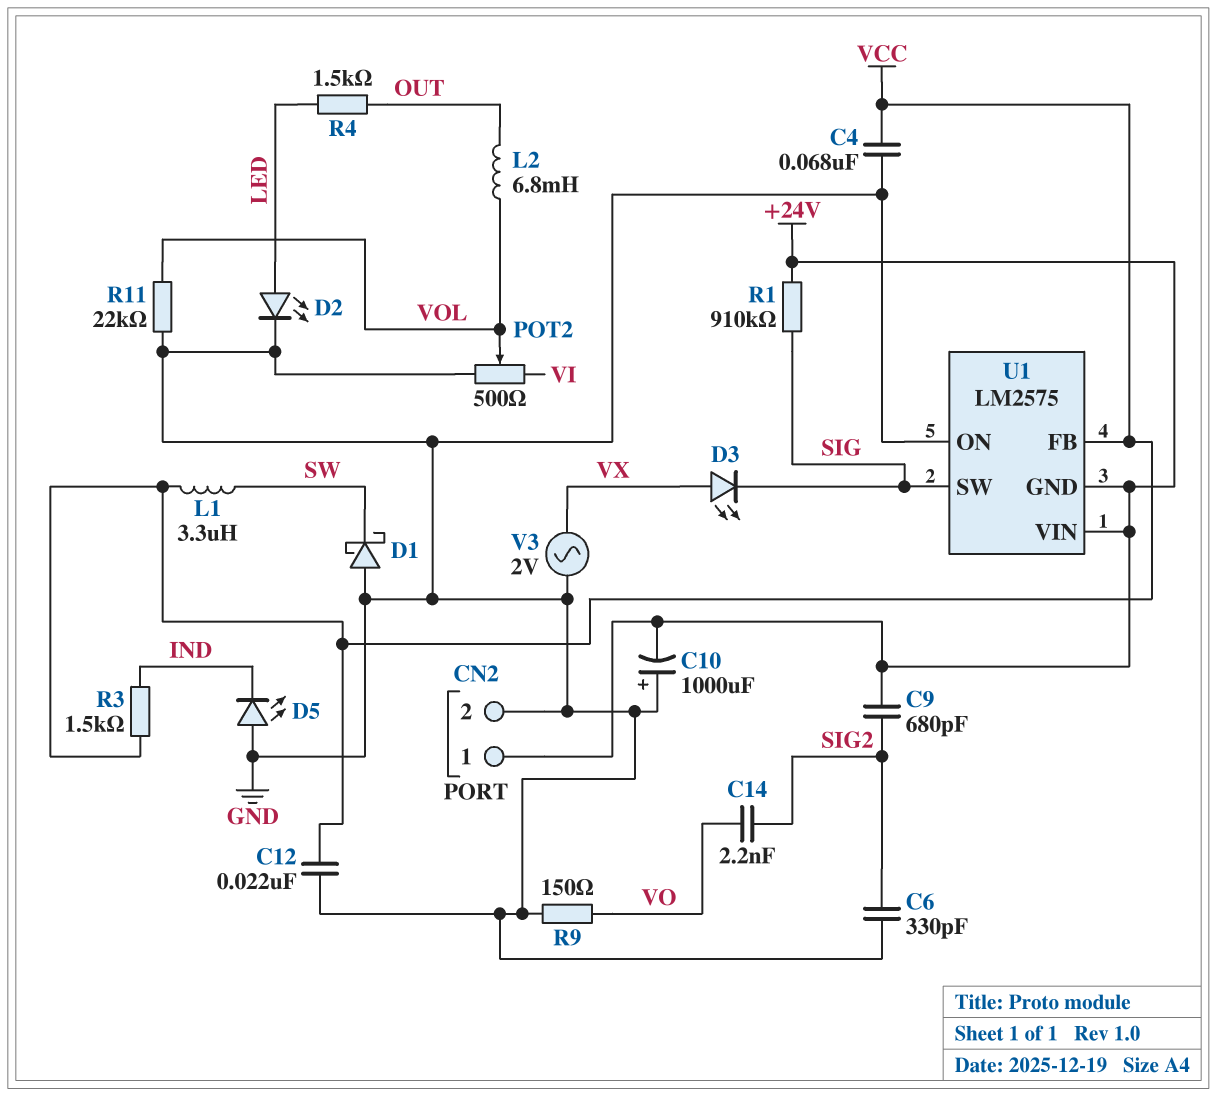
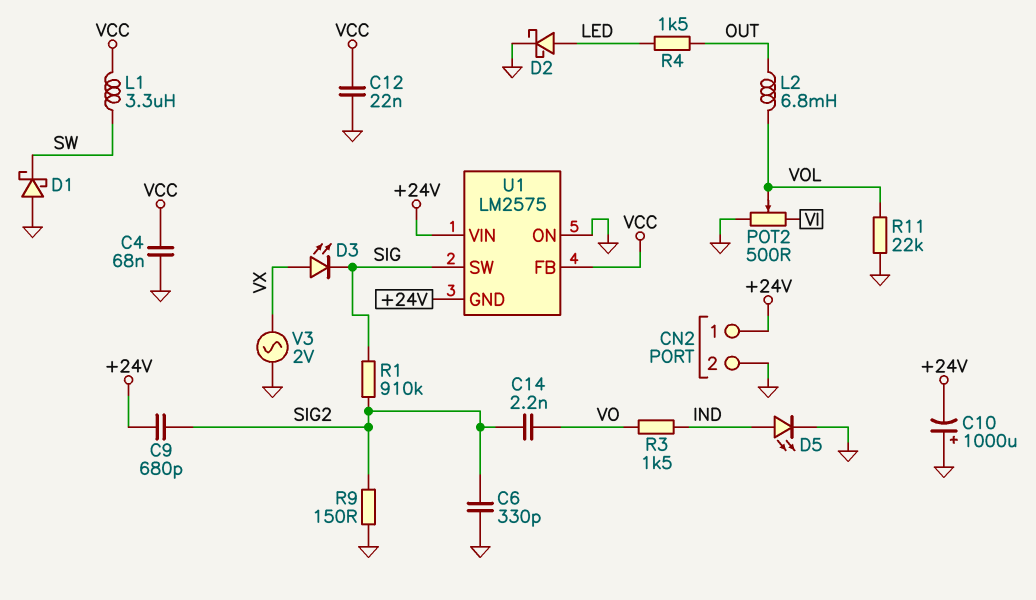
D2: LED (A LED, K GND) -> schottky (A LED, K GND)
D5: LED (A GND, K IND) -> LED (A IND, K GND)
R1: 910k (+24V, SIG) -> 910k (SIG, SIG2)
R3: 1.5k (IND, VCC) -> 1.5k (IND, VO)
R9: 150 (GND, VO) -> 150 (GND, SIG2)

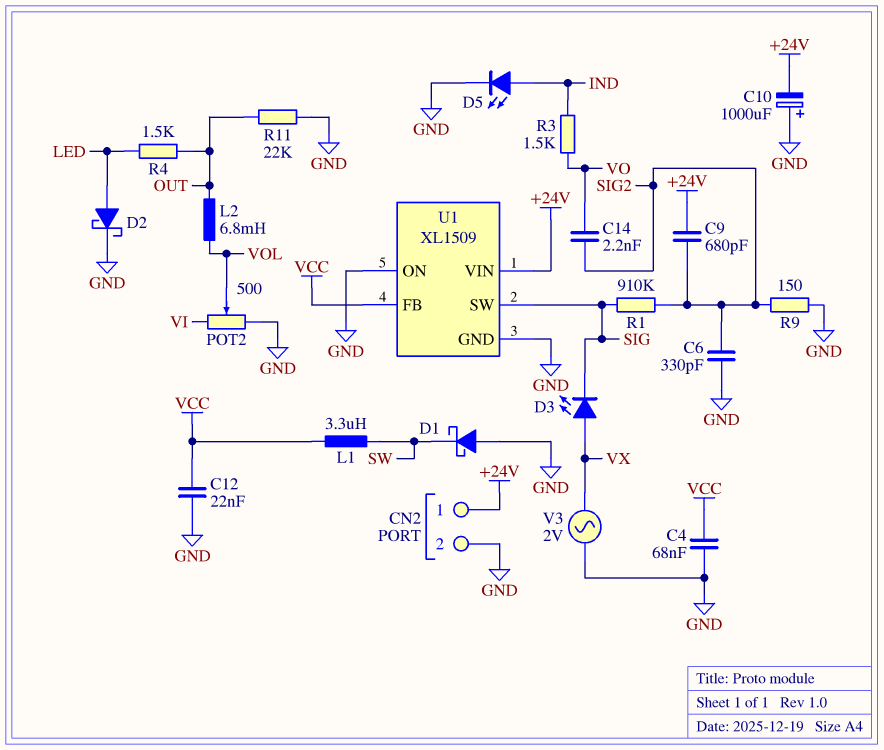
R11: 22k (GND, VOL) -> 22k (GND, OUT)
U1: LM2575 -> XL1509
U1 pin GND: +24V -> GND

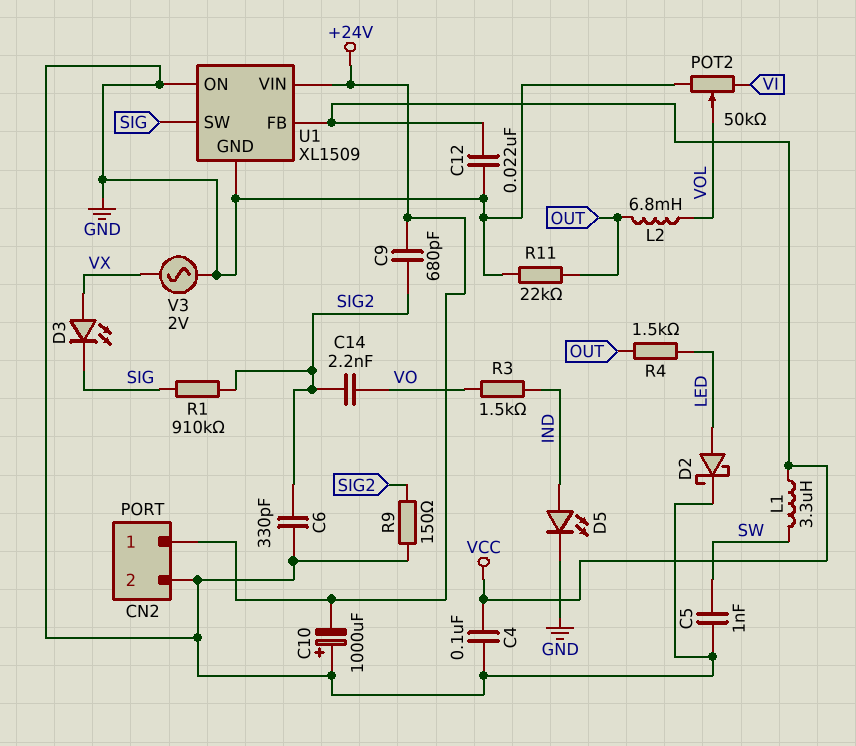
C4: 68nF (GND, VCC) -> 100nF (GND, VCC)
C5: none -> 1nF (GND, SW)
D1: schottky (A GND, K SW) -> none
POT2: 500 (GND, VI, wiper VOL) -> 50k (GND, VI, wiper VOL)

